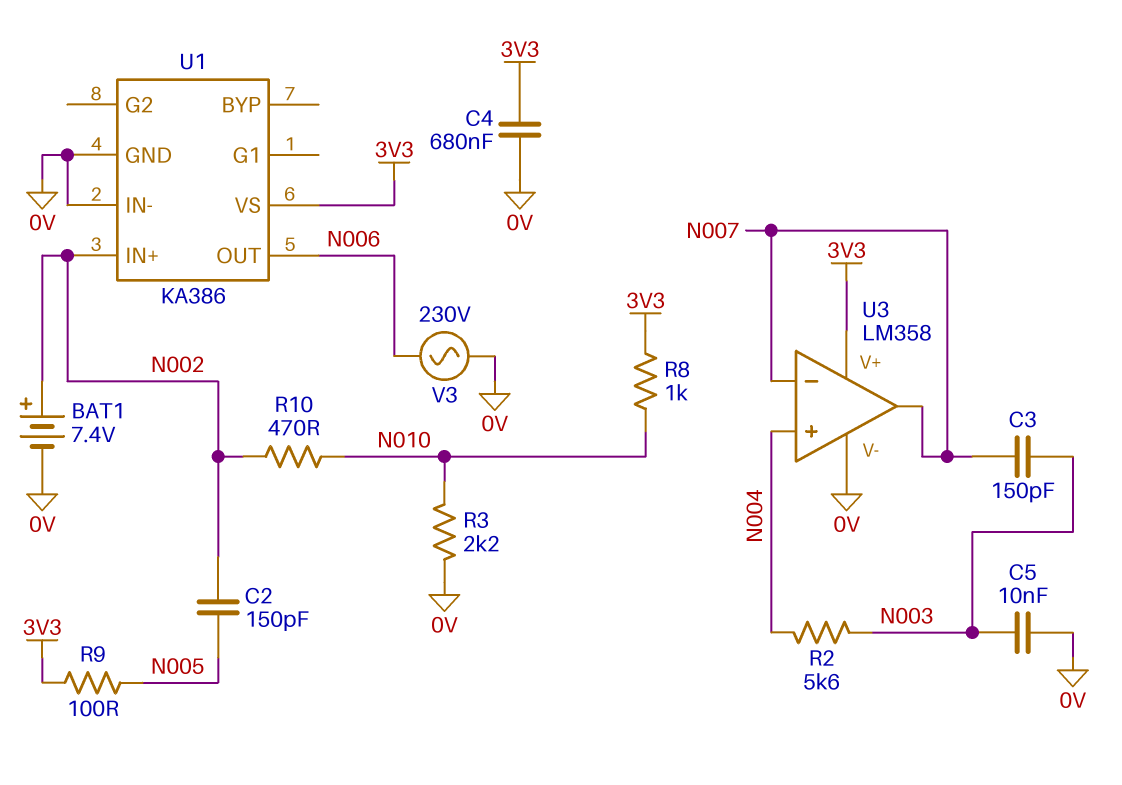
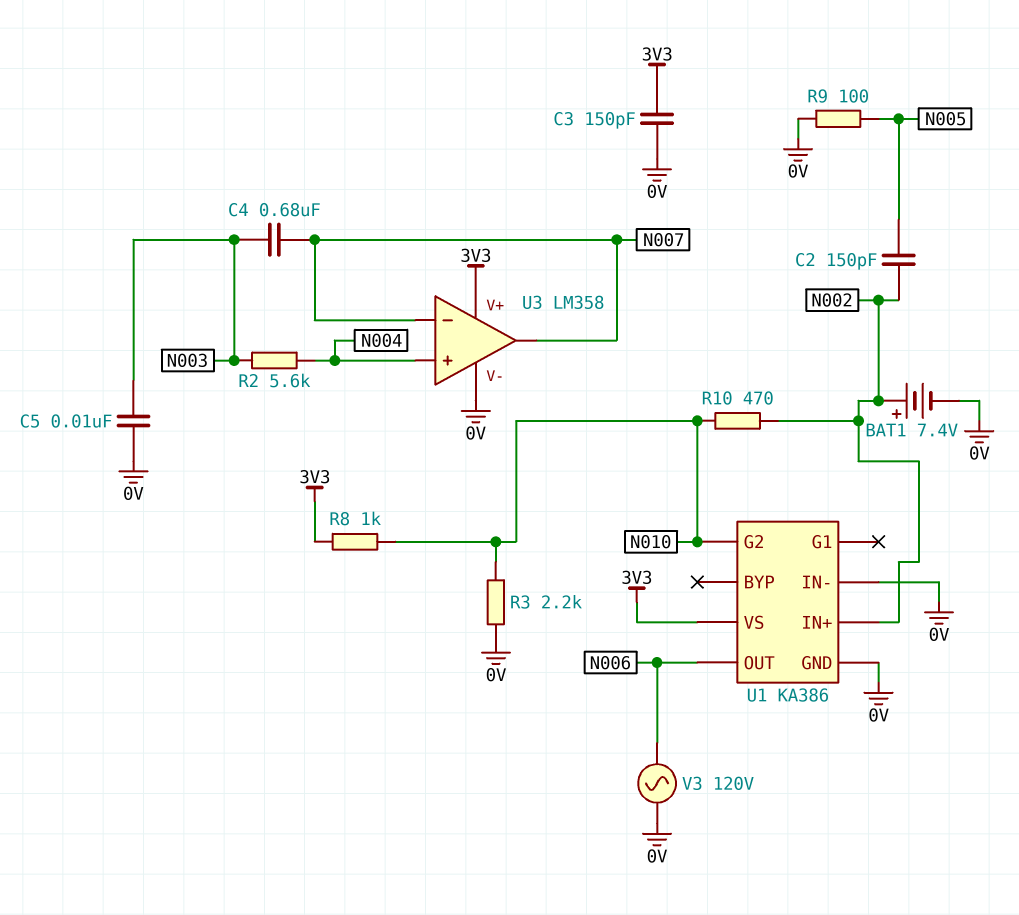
C3: 150pF (N003, N007) -> 150pF (0V, 3V3)
C4: 680nF (0V, 3V3) -> 680nF (N003, N007)
R9: 100 (3V3, N005) -> 100 (0V, N005)
U1 pin G2: none -> N010
V3: AC 230V (0V, N006) -> AC 120V (0V, N006)

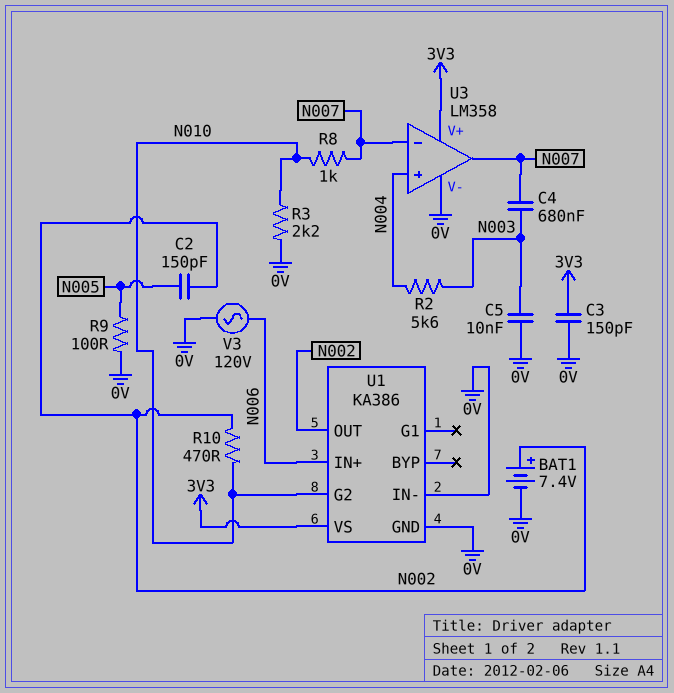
R8: 1k (3V3, N010) -> 1k (N007, N010)
U1 pin IN+: N002 -> N006
U1 pin OUT: N006 -> N002

